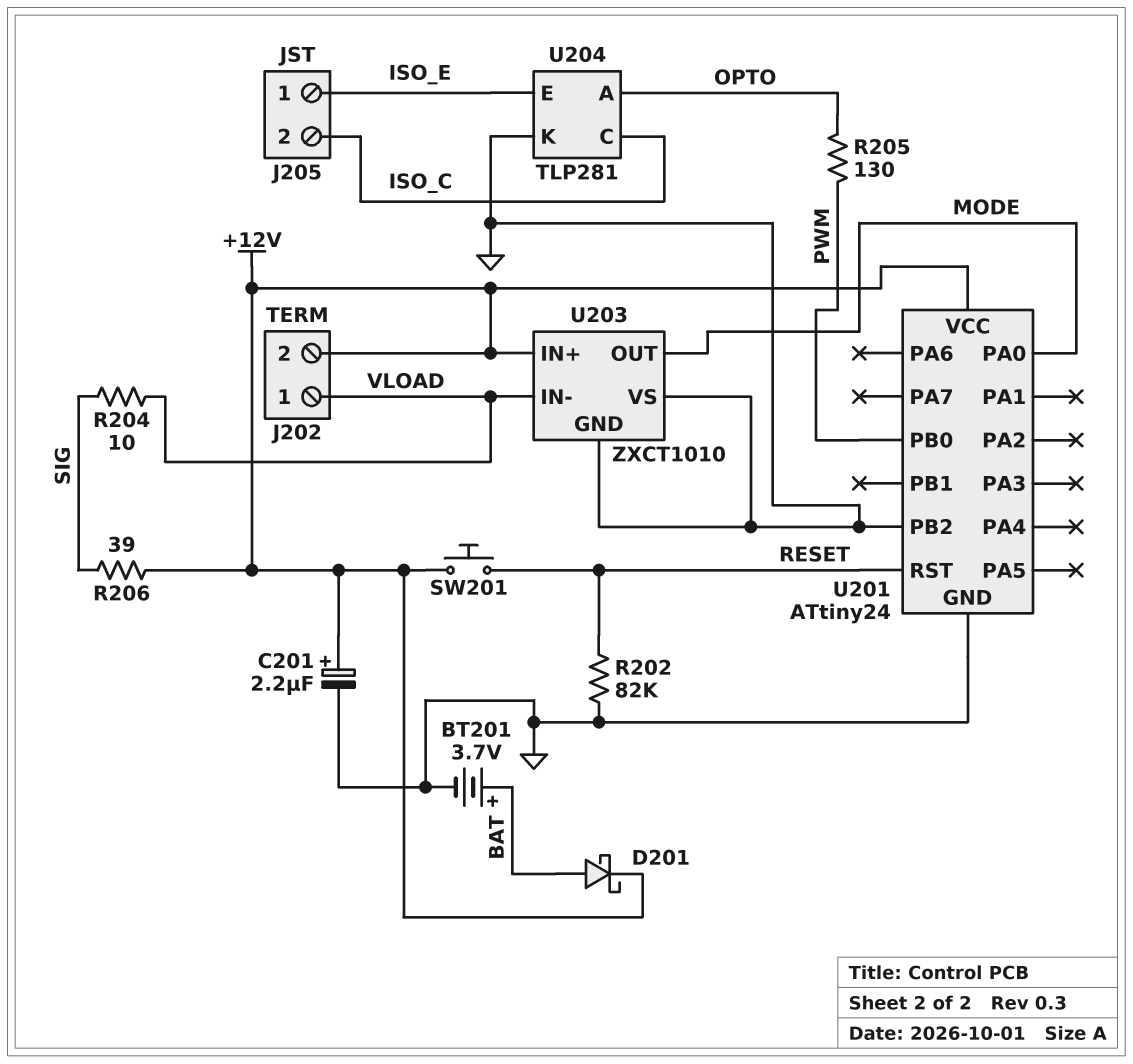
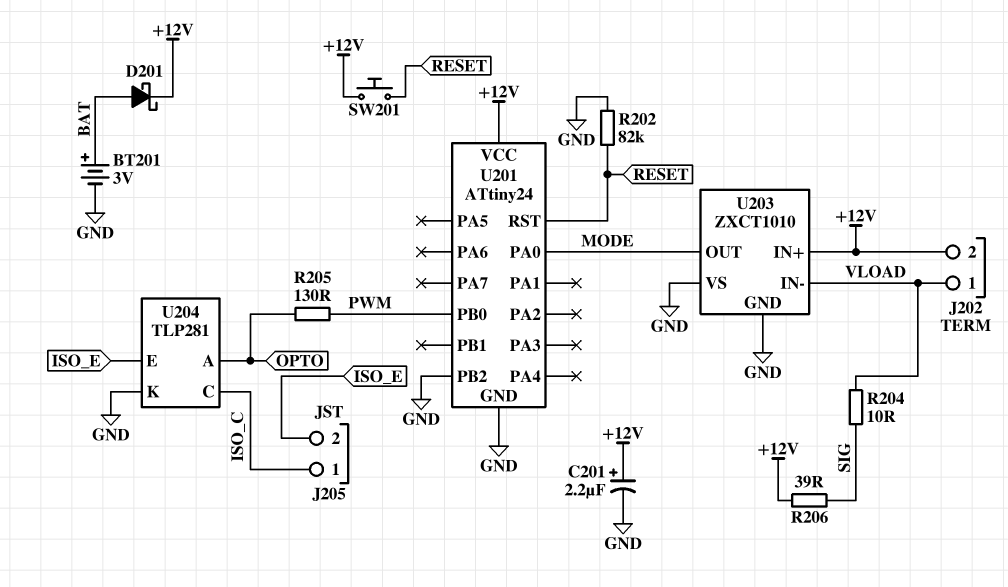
BT201: 3.7V (plus BAT, minus GND) -> 3V (plus BAT, minus GND)
J205 pin 1: ISO_E -> ISO_C
J205 pin 2: ISO_C -> ISO_E

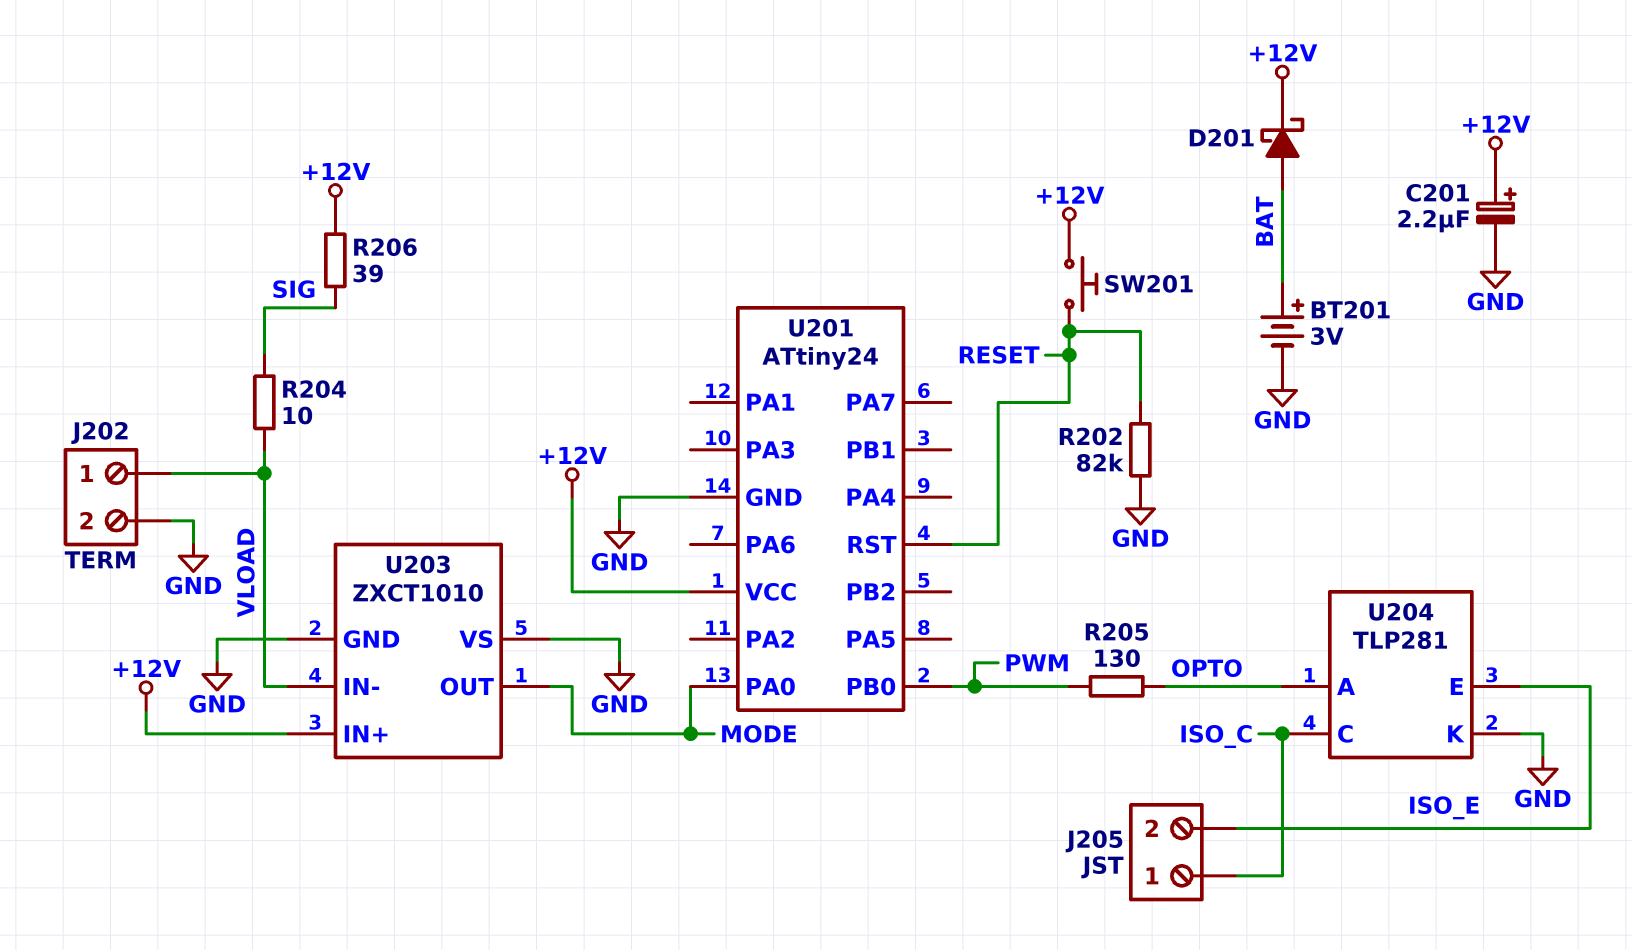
J202 pin 2: +12V -> GND
U201 pin PB2: GND -> none

